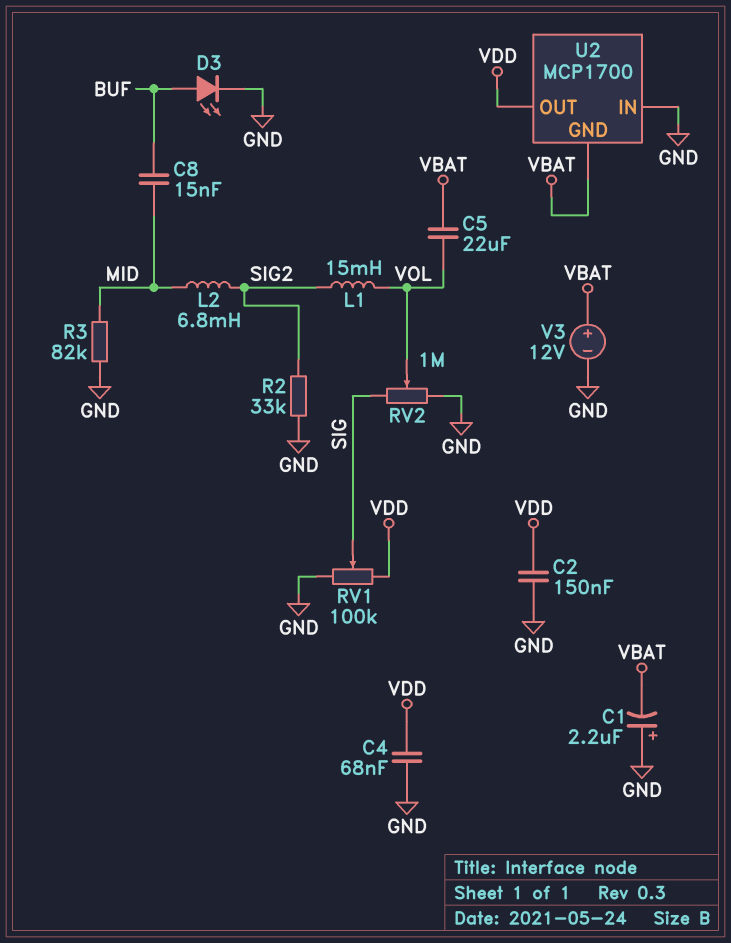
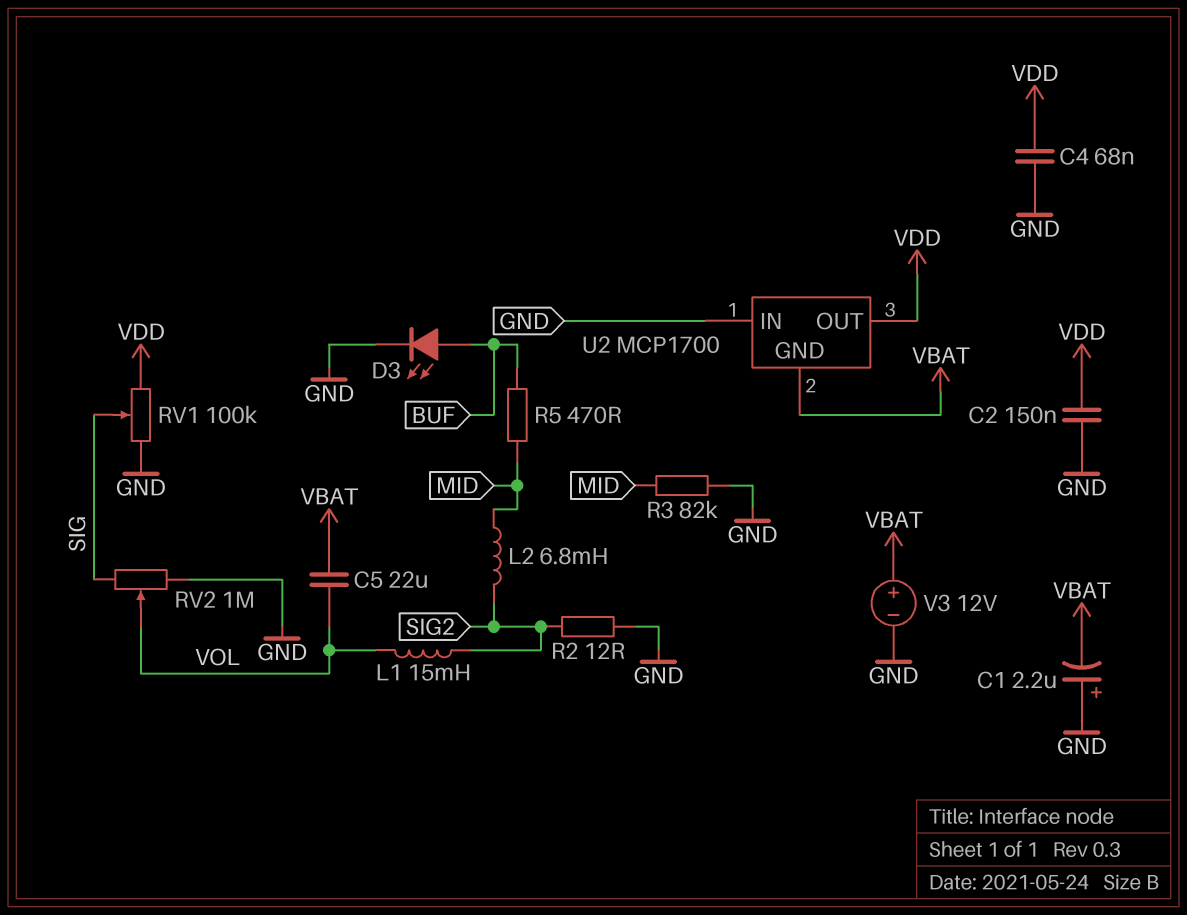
C8: 15nF (BUF, MID) -> none
R2: 33k (GND, SIG2) -> 12 (GND, SIG2)
R5: none -> 470 (BUF, MID)

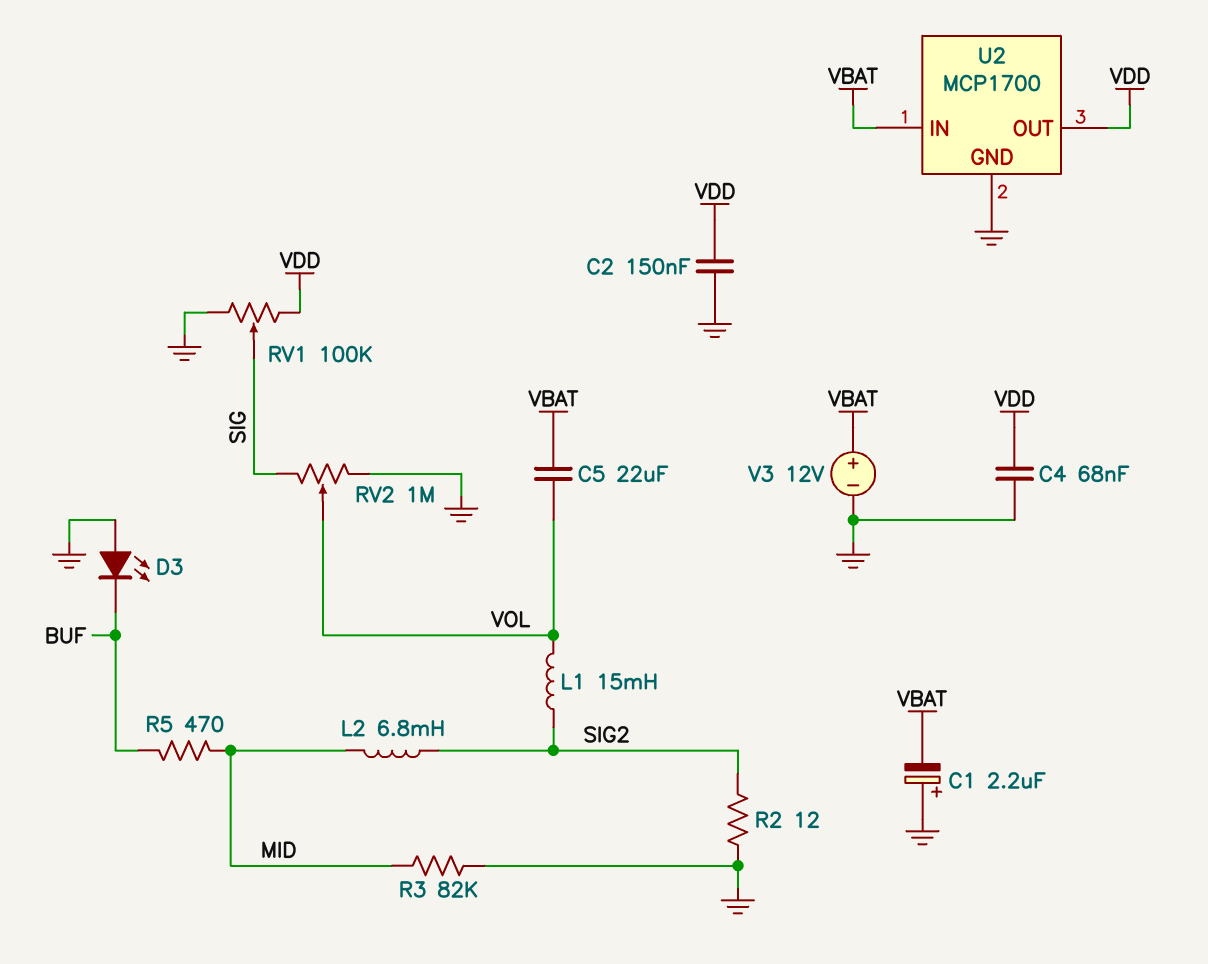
D3: LED (A BUF, K GND) -> LED (A GND, K BUF)
U2 pin GND: VBAT -> GND
U2 pin IN: GND -> VBAT

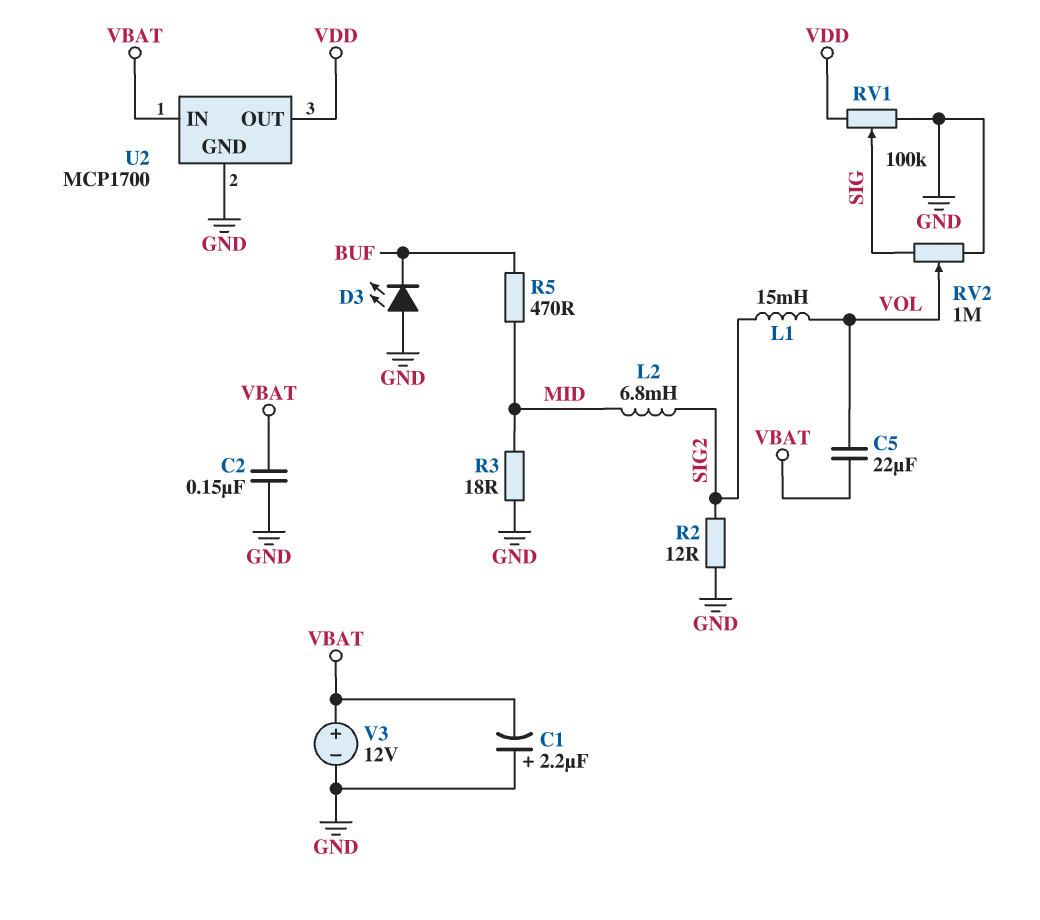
C2: 150nF (GND, VDD) -> 150nF (GND, VBAT)
C4: 68nF (GND, VDD) -> none
R3: 82k (GND, MID) -> 18 (GND, MID)

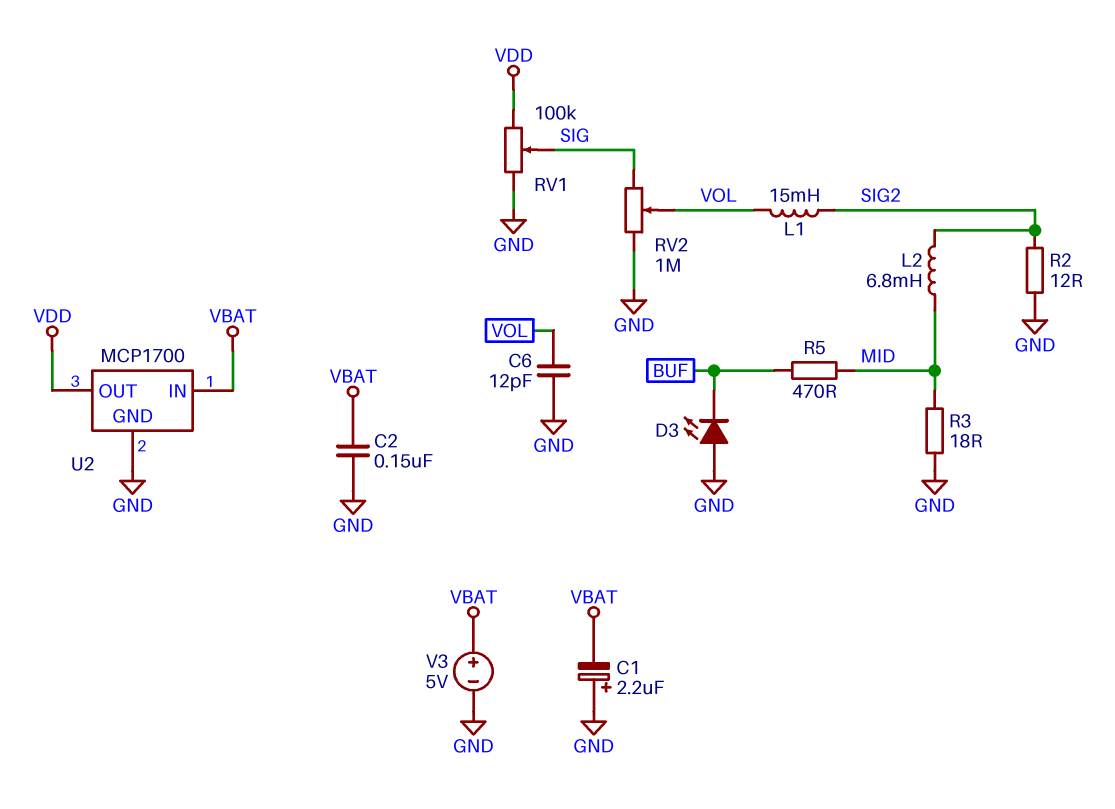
C5: 22uF (VBAT, VOL) -> none
C6: none -> 12pF (GND, VOL)
V3: 12V (plus VBAT, minus GND) -> 5V (plus VBAT, minus GND)

